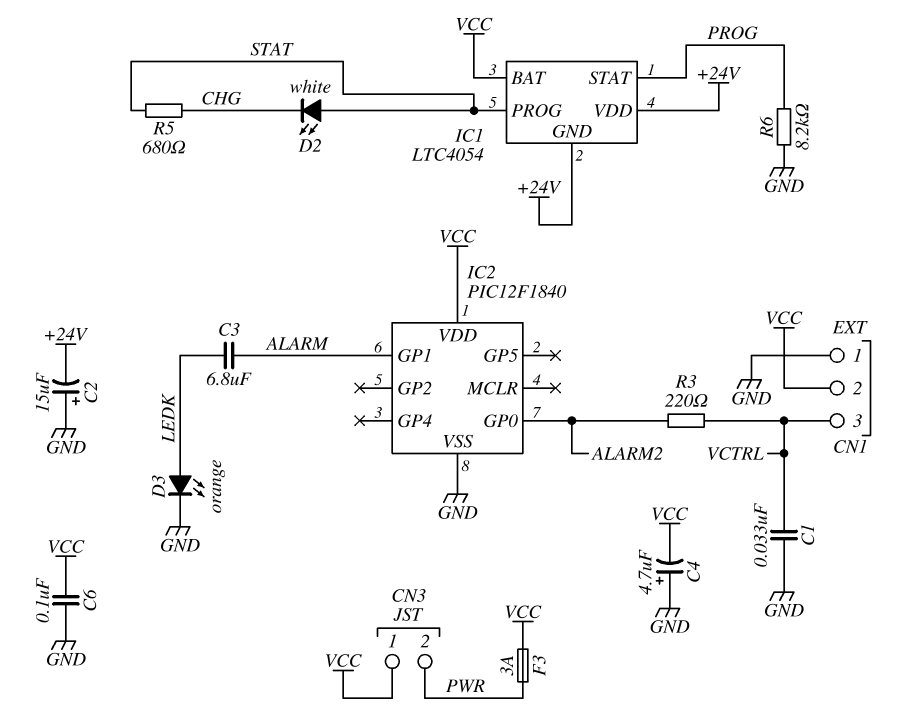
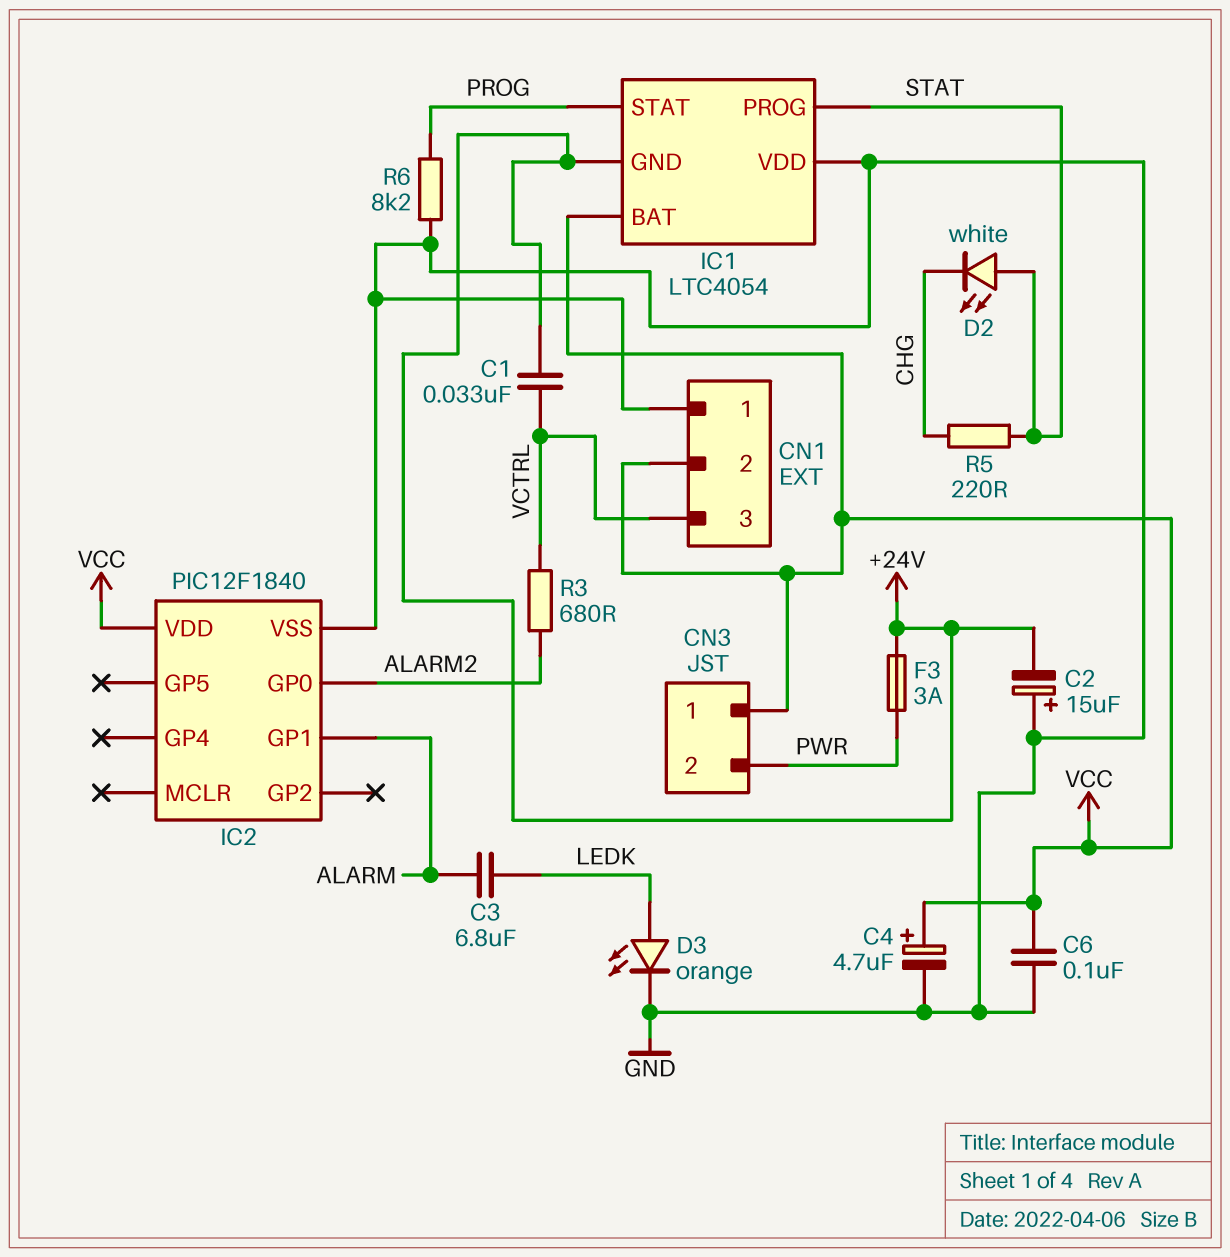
C1: 33nF (GND, VCTRL) -> 33nF (+24V, VCTRL)
C4: 4.7uF (plus GND, minus VCC) -> 4.7uF (plus VCC, minus GND)
F3: 3A (PWR, VCC) -> 3A (+24V, PWR)
IC1 pin VDD: +24V -> GND
R3: 220 (ALARM2, VCTRL) -> 680 (ALARM2, VCTRL)
R5: 680 (CHG, STAT) -> 220 (CHG, STAT)

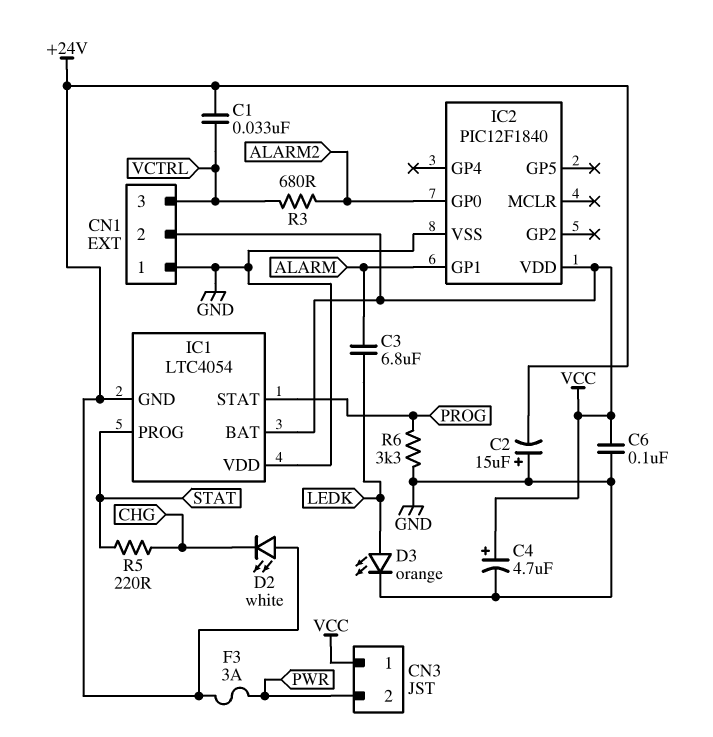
D2: LED white (A STAT, K CHG) -> LED white (A +24V, K CHG)
R6: 8.2k (GND, PROG) -> 3.3k (GND, PROG)

